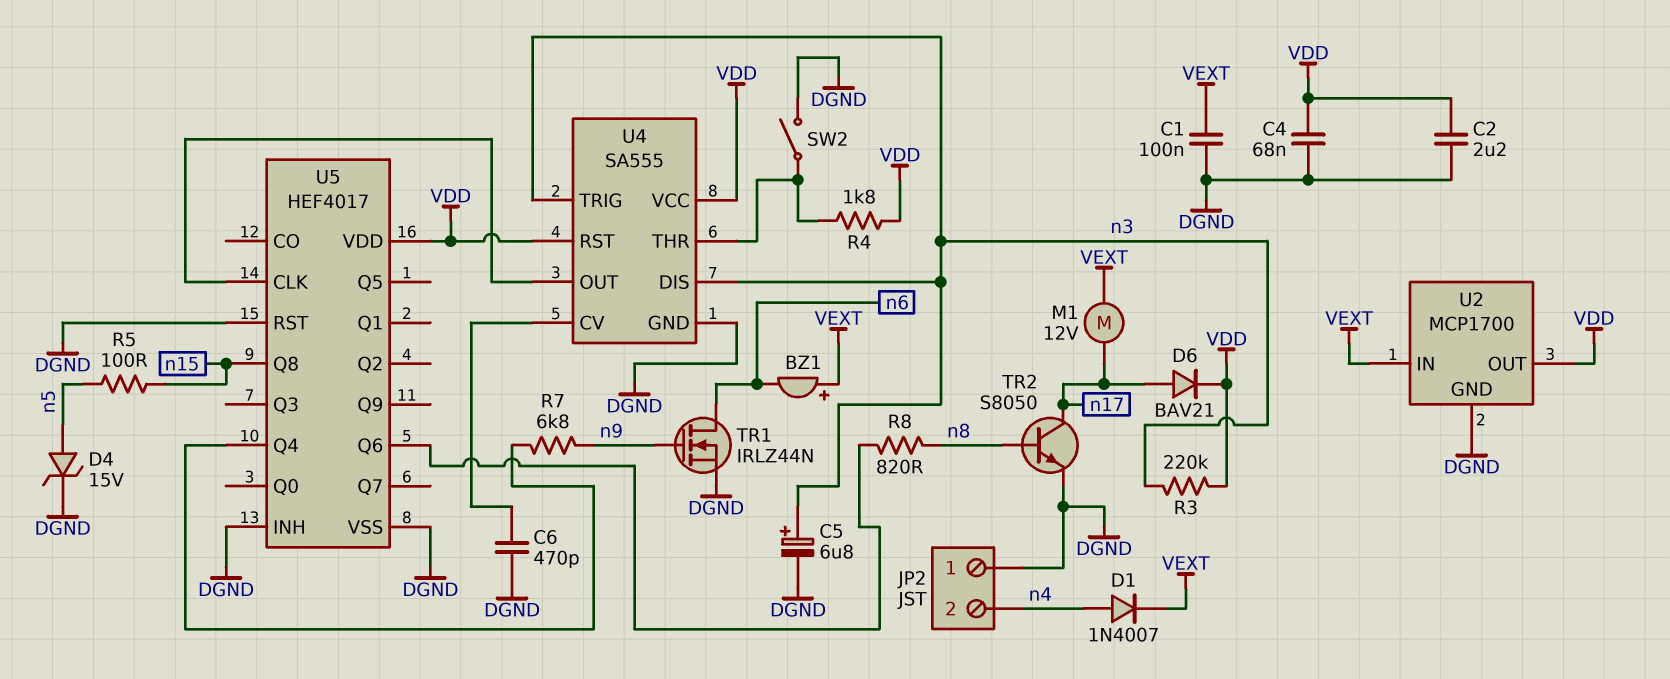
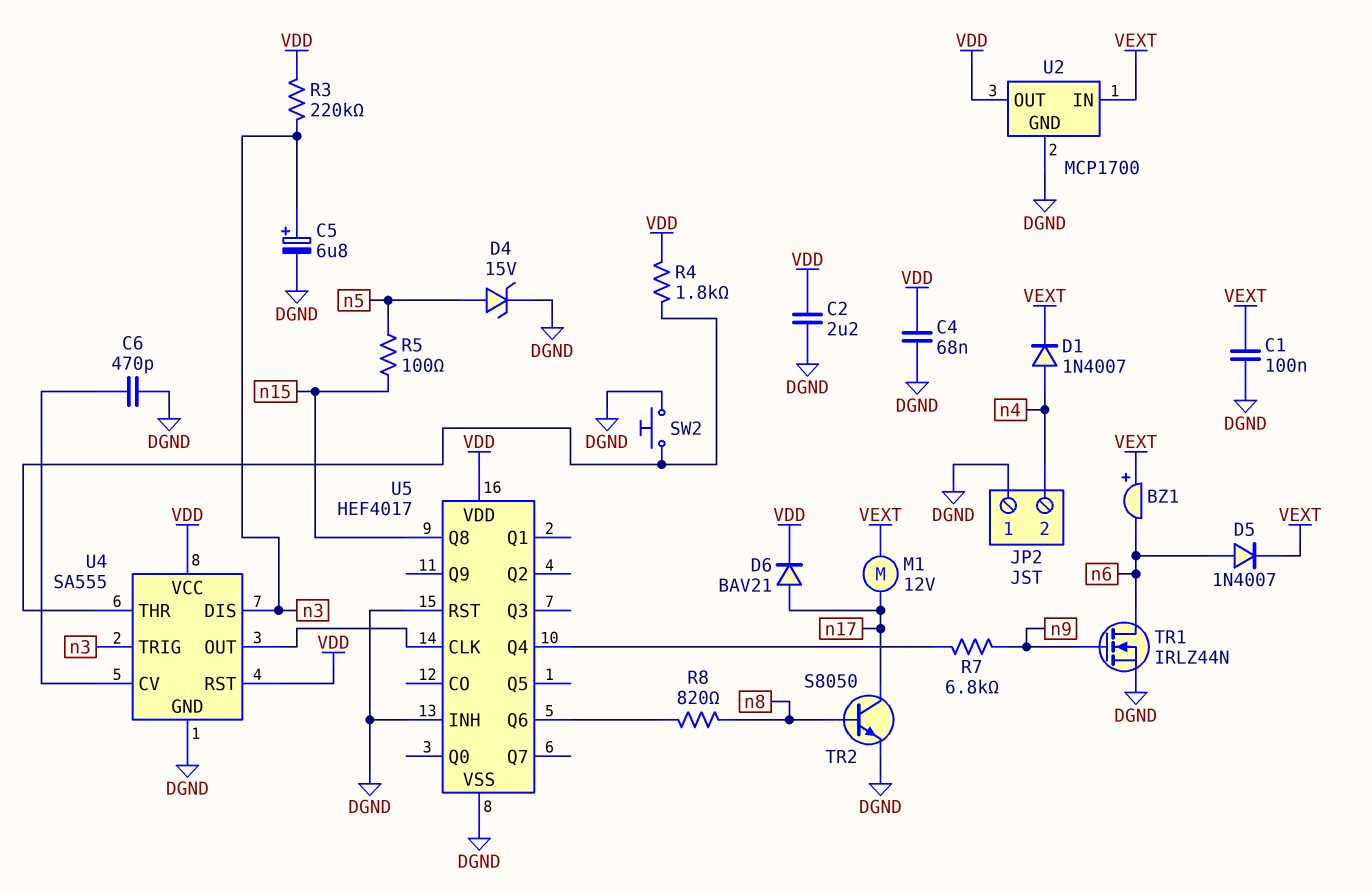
D5: none -> diode 1N4007 (A n6, K VEXT)
SW2: switch (DGND, U4/THR) -> button (DGND, U4/THR)

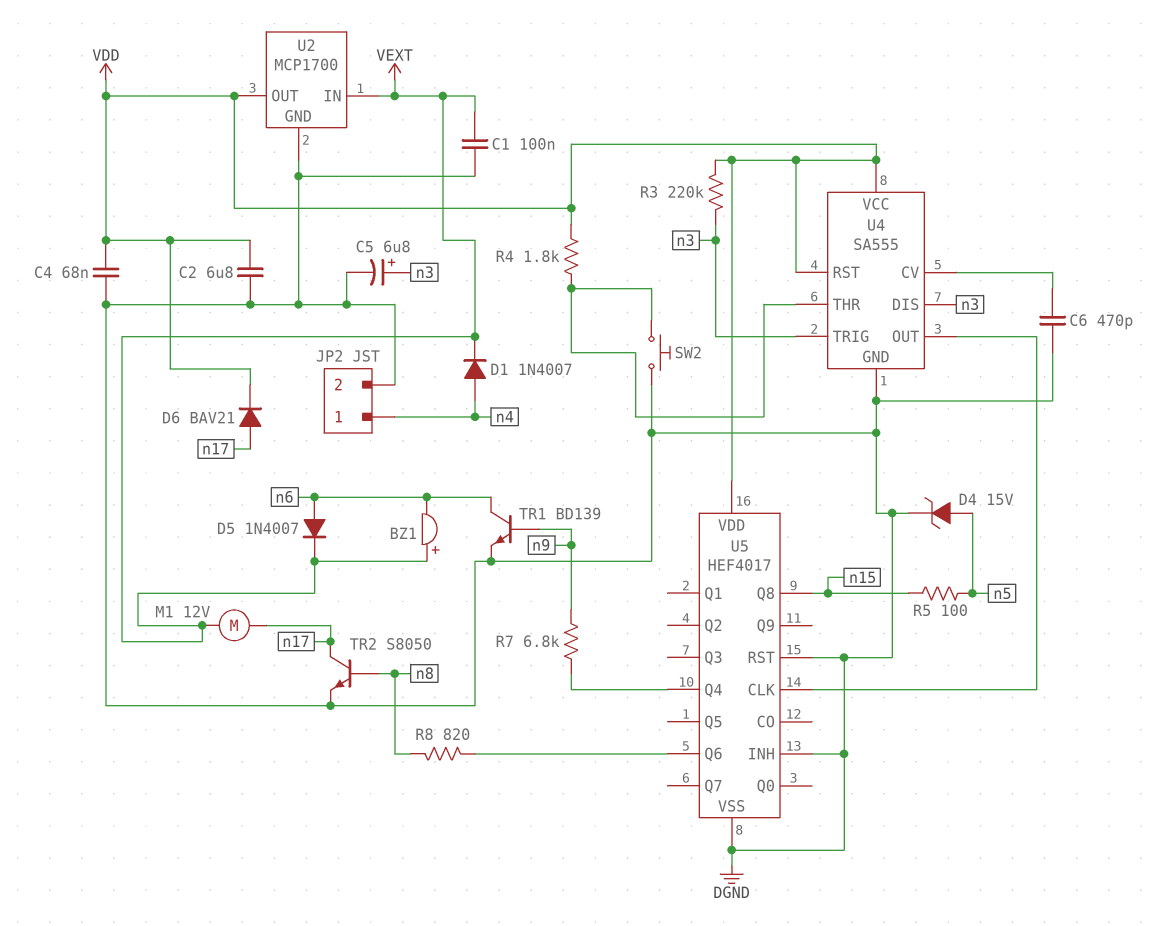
C2: 2.2uF (DGND, VDD) -> 6.8uF (DGND, VDD)
JP2 pin 1: DGND -> n4
JP2 pin 2: n4 -> DGND
TR1: NMOS IRLZ44N (G n9, D n6, S DGND) -> NPN BD139 (B n9, C n6, E DGND)

